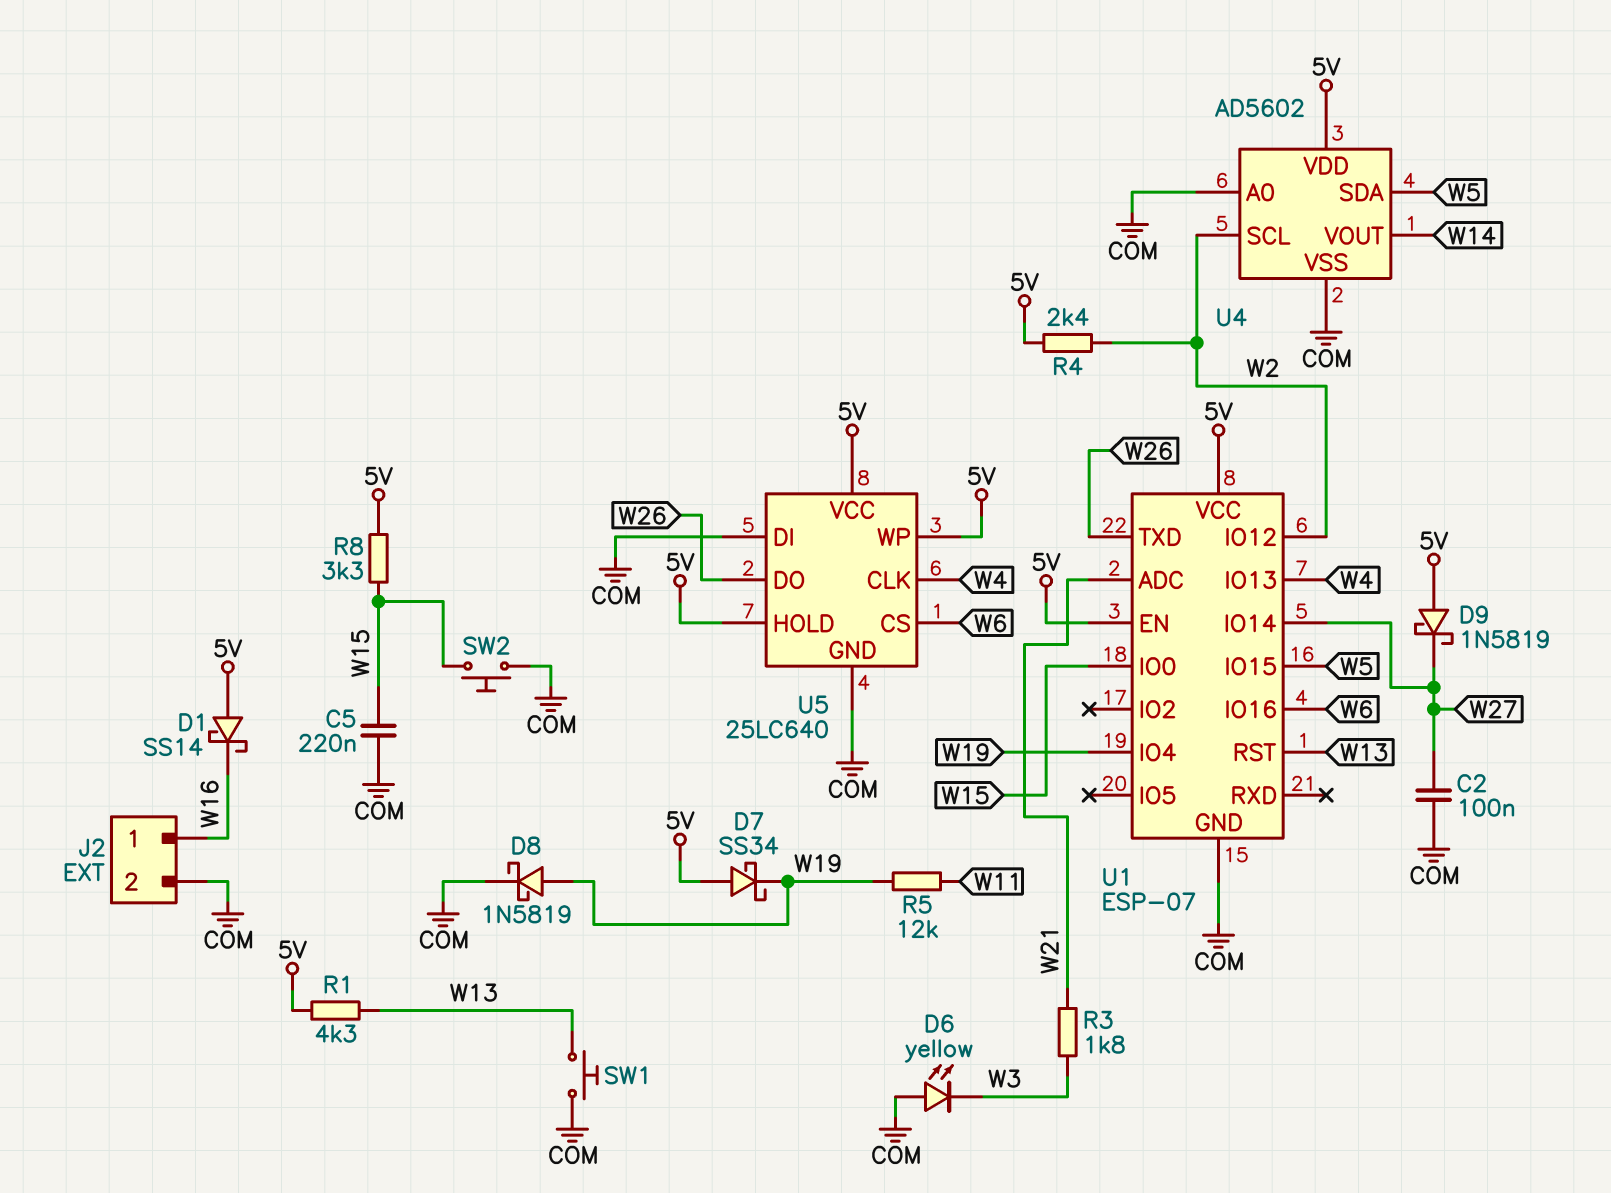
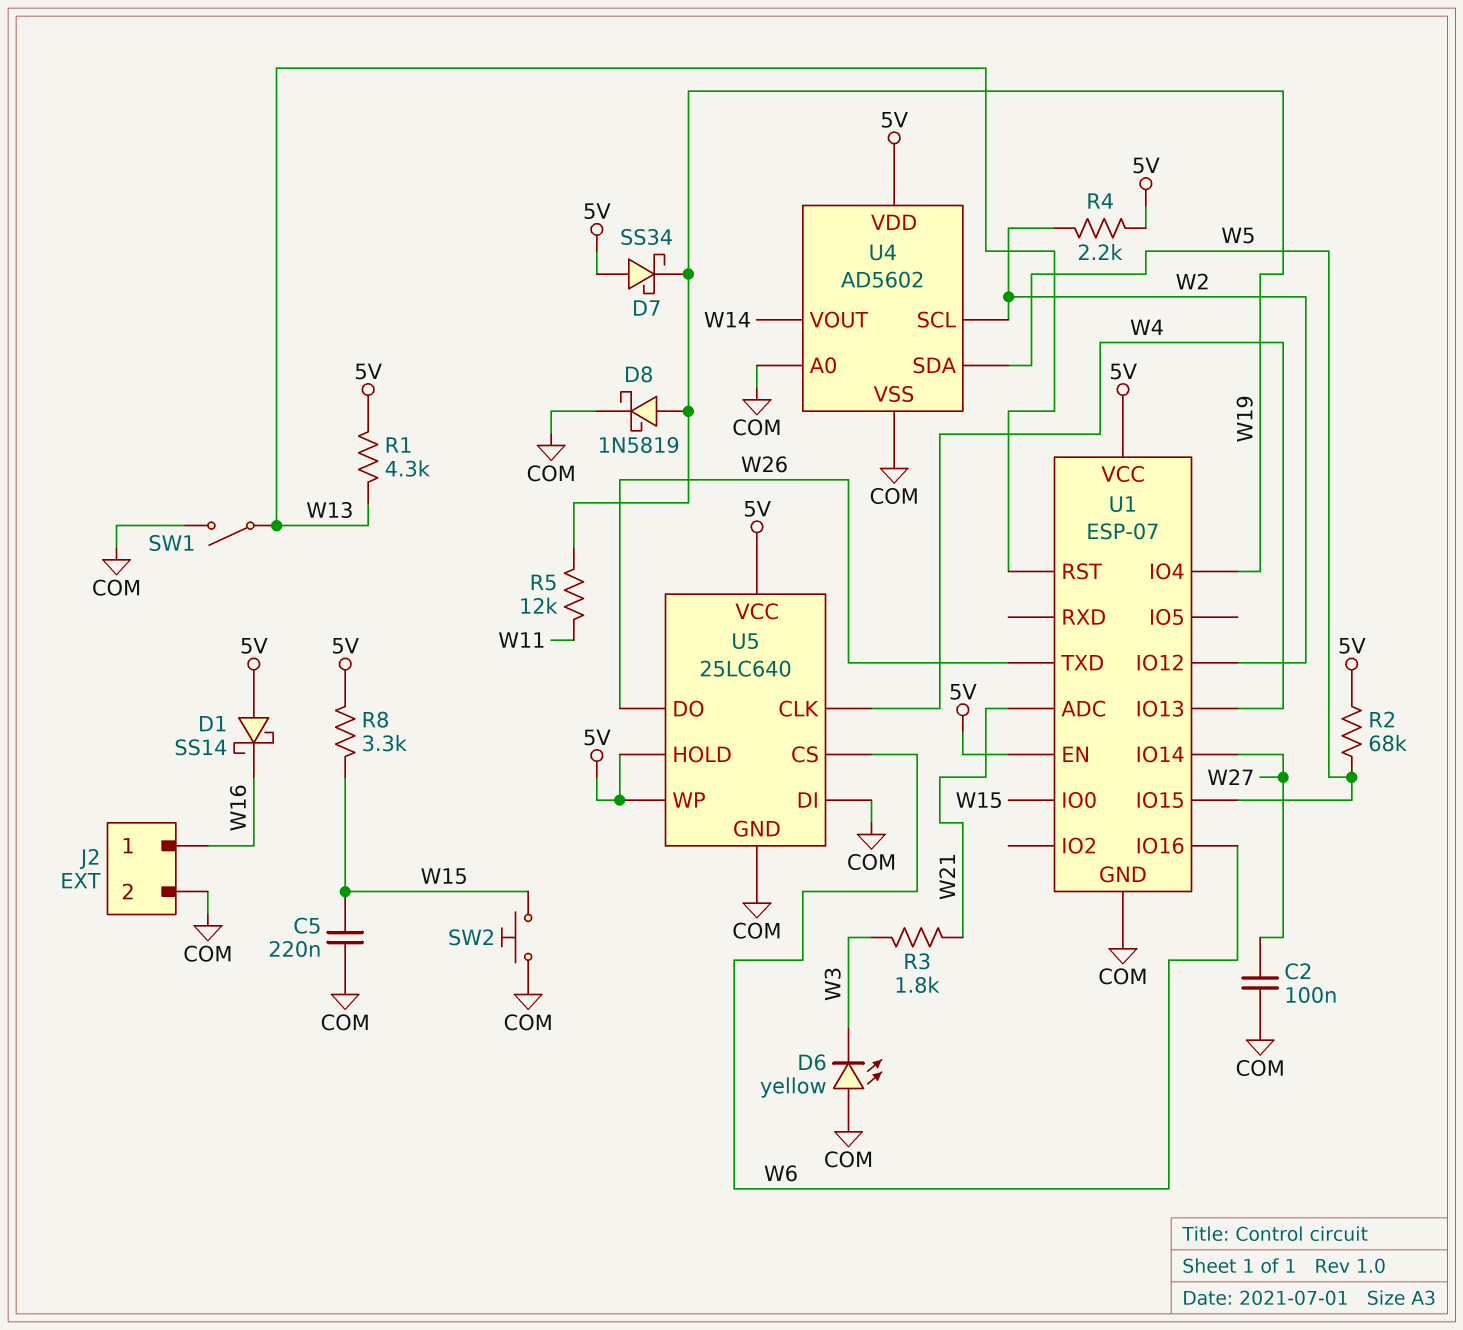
D9: schottky 1N5819 (A 5V, K W27) -> none
R2: none -> 68k (5V, W5)
R4: 2.4k (5V, W2) -> 2.2k (5V, W2)
SW1: button (COM, W13) -> switch (COM, W13)

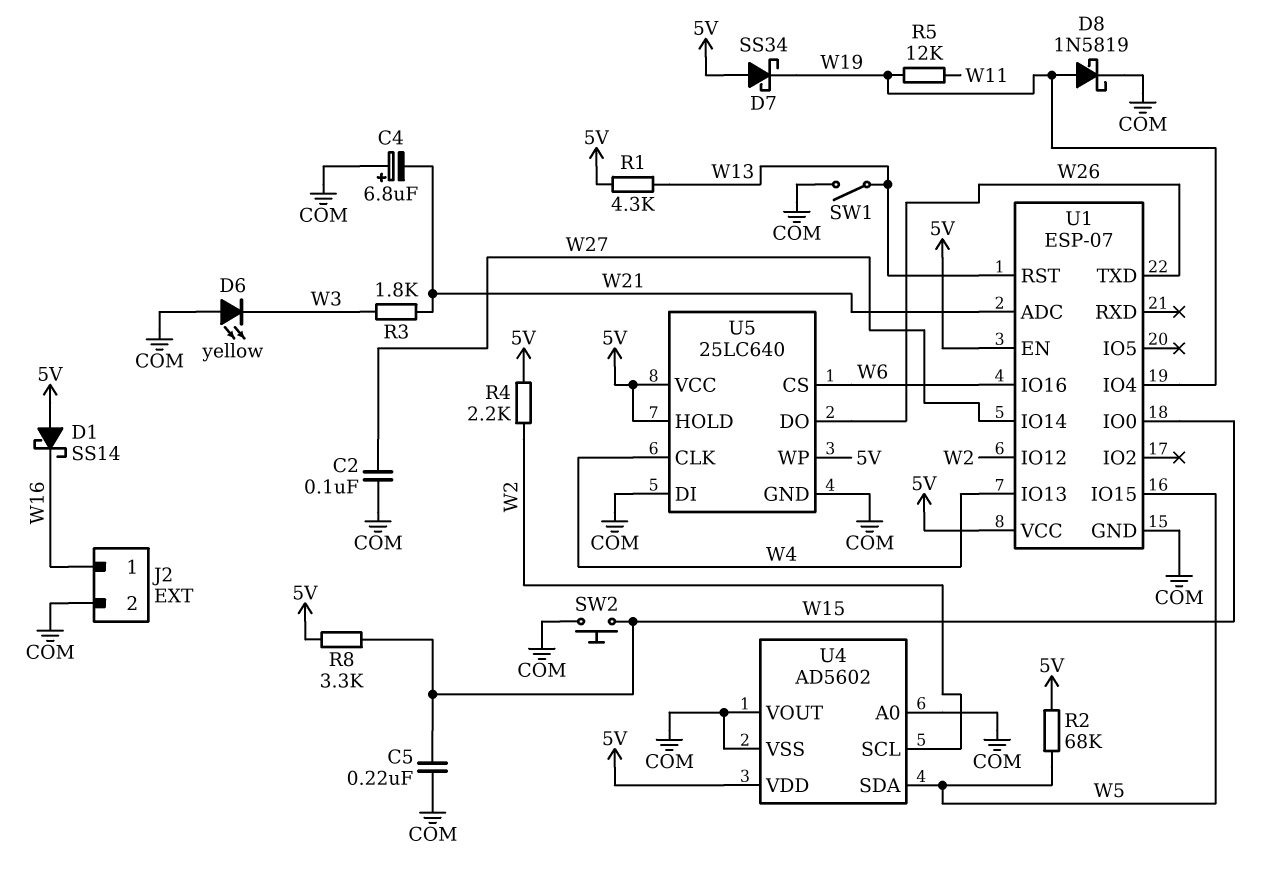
C4: none -> 6.8uF (plus COM, minus W21)
U4 pin VOUT: W14 -> COM

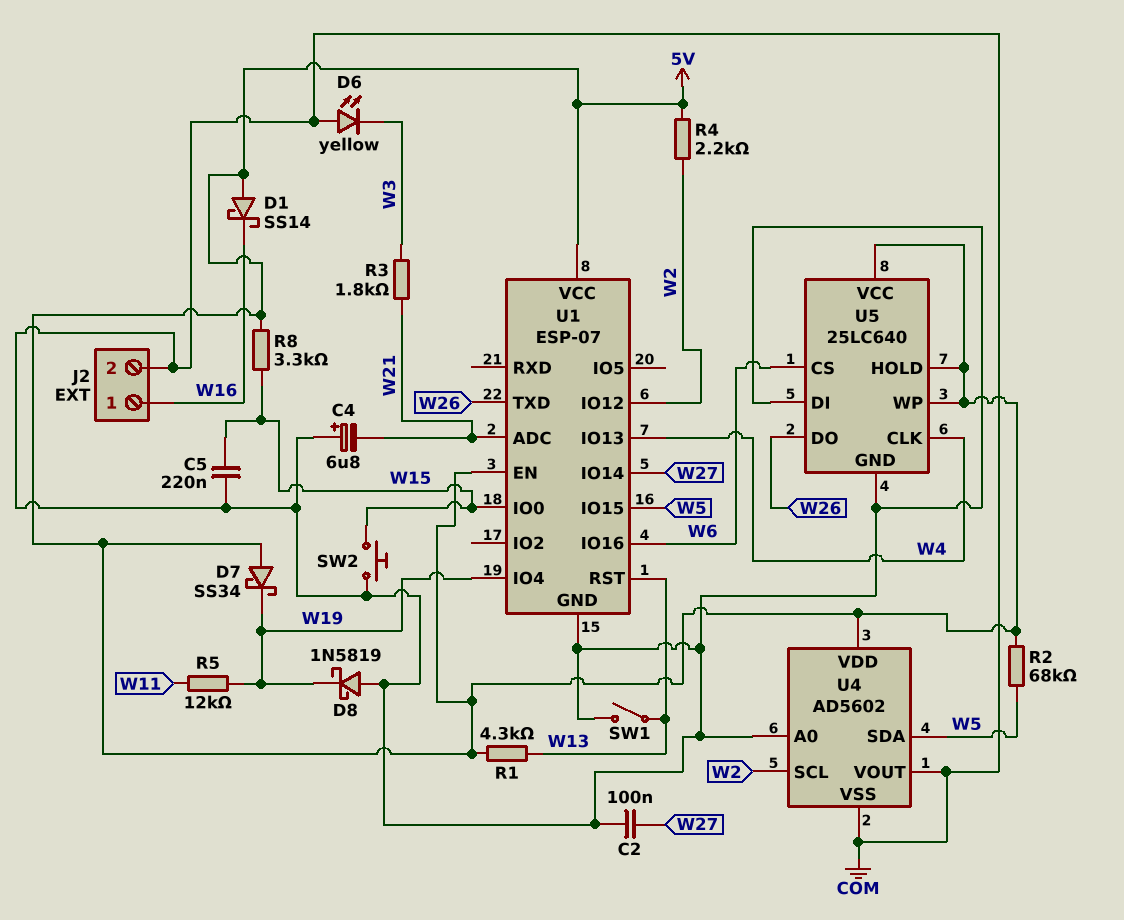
D8: schottky 1N5819 (A W19, K COM) -> schottky 1N5819 (A COM, K W19)

